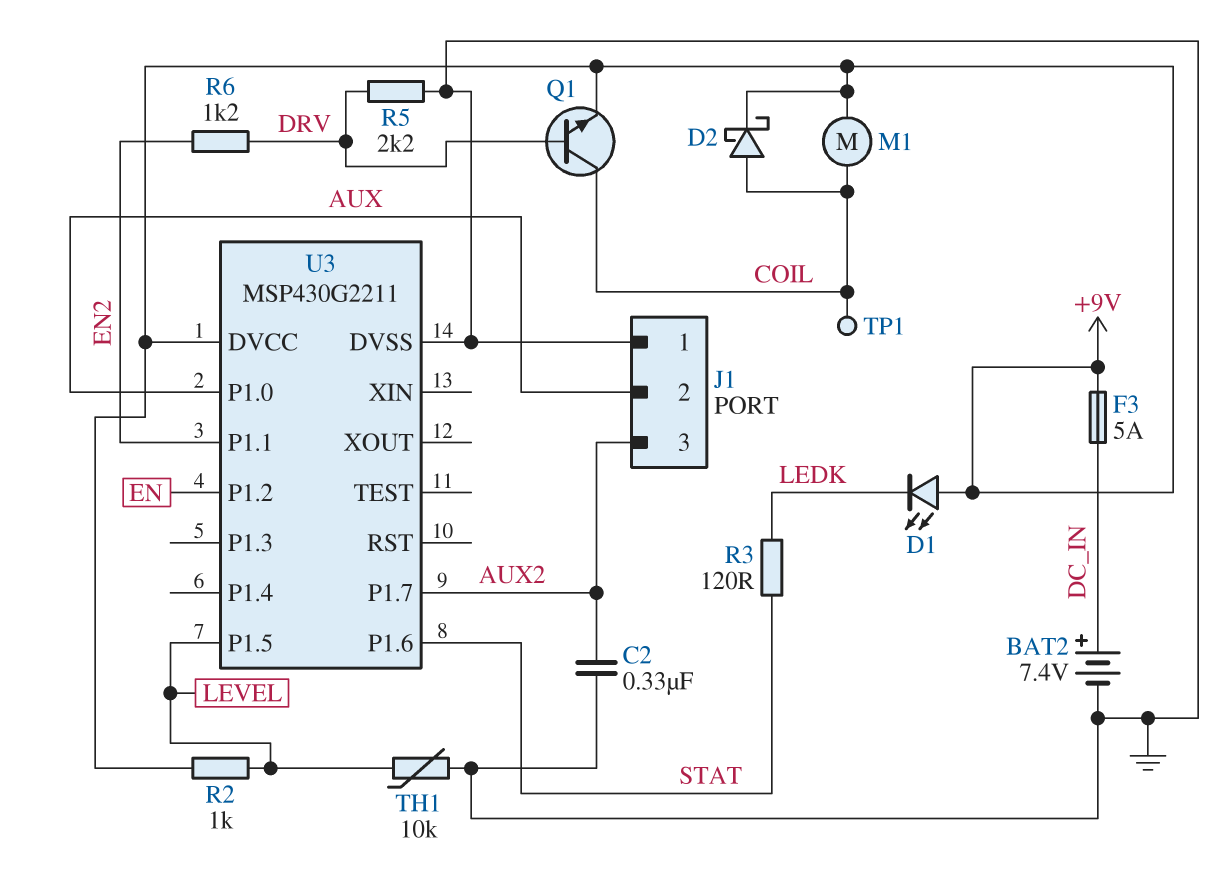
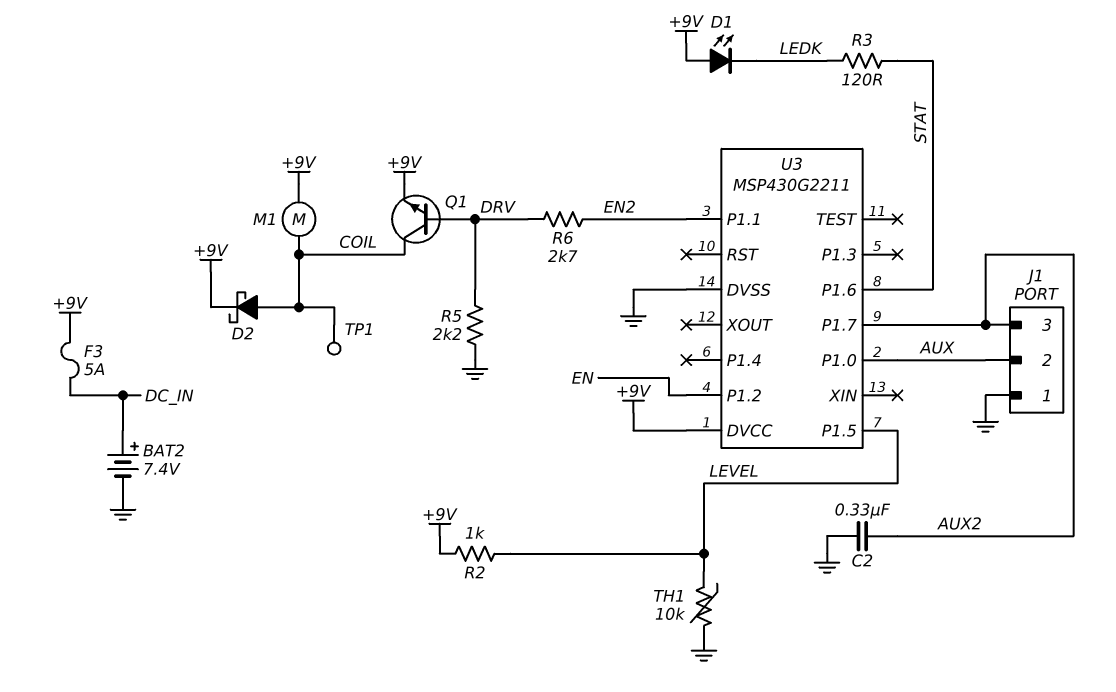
R6: 1.2k (DRV, EN2) -> 2.7k (DRV, EN2)

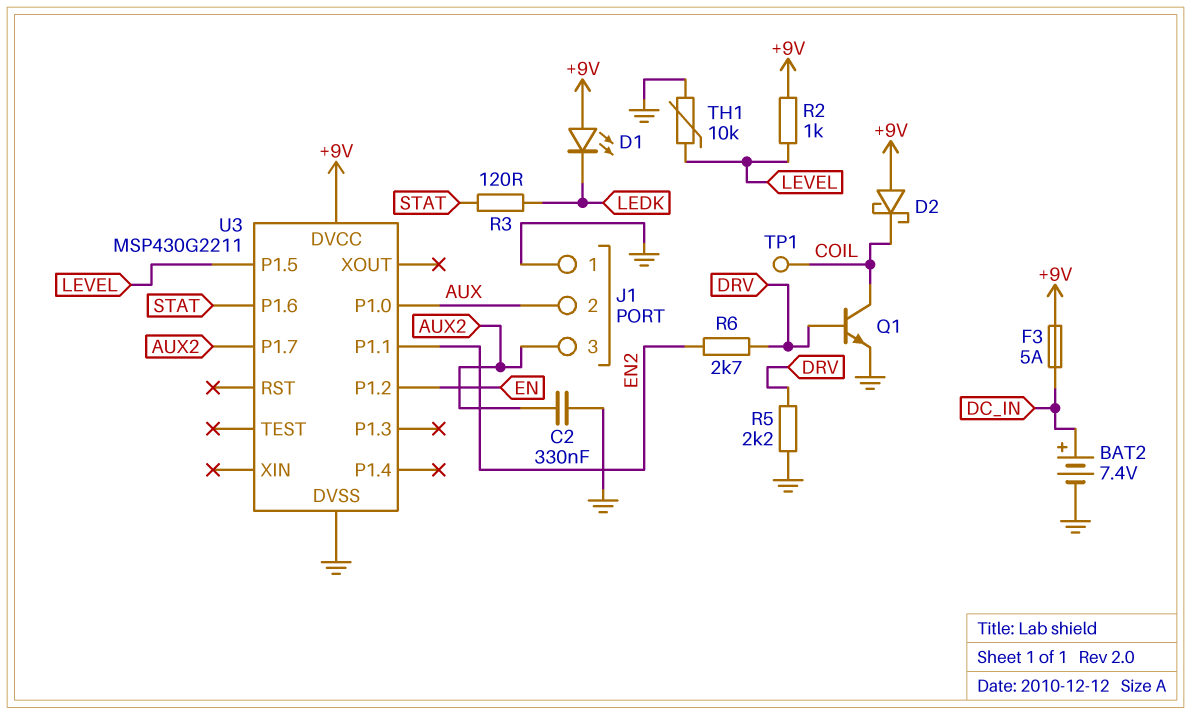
D2: schottky (A COIL, K +9V) -> schottky (A +9V, K COIL)
M1: motor (+9V, COIL) -> none
Q1: NPN (B DRV, C COIL, E +9V) -> NPN (B DRV, C COIL, E GND)

